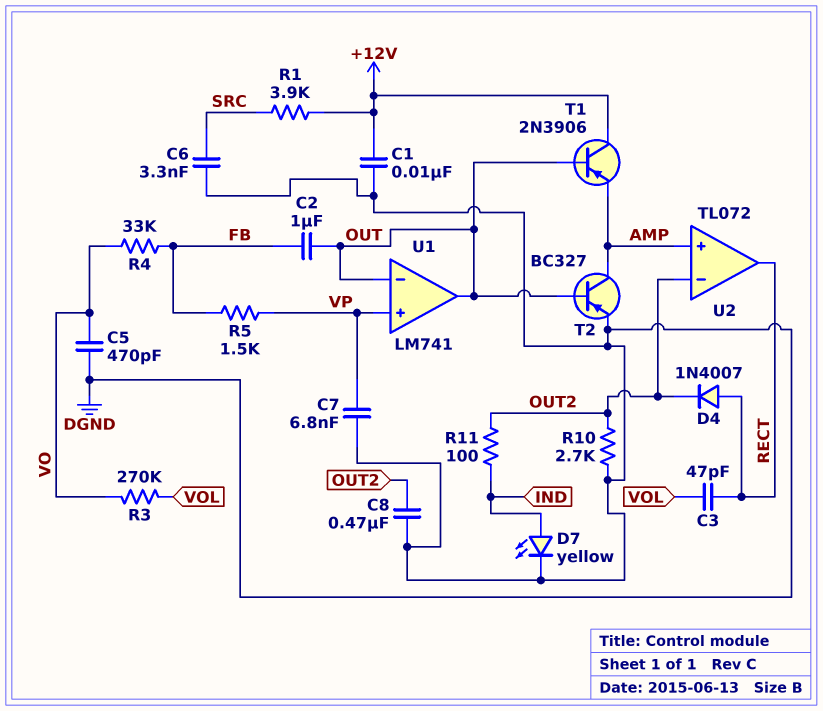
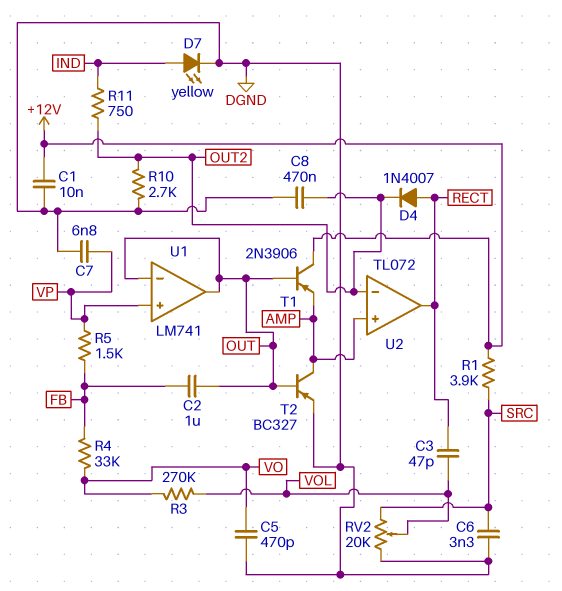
R11: 100 (IND, OUT2) -> 750 (IND, OUT2)
RV2: none -> 20k (DGND, SRC, wiper VOL)

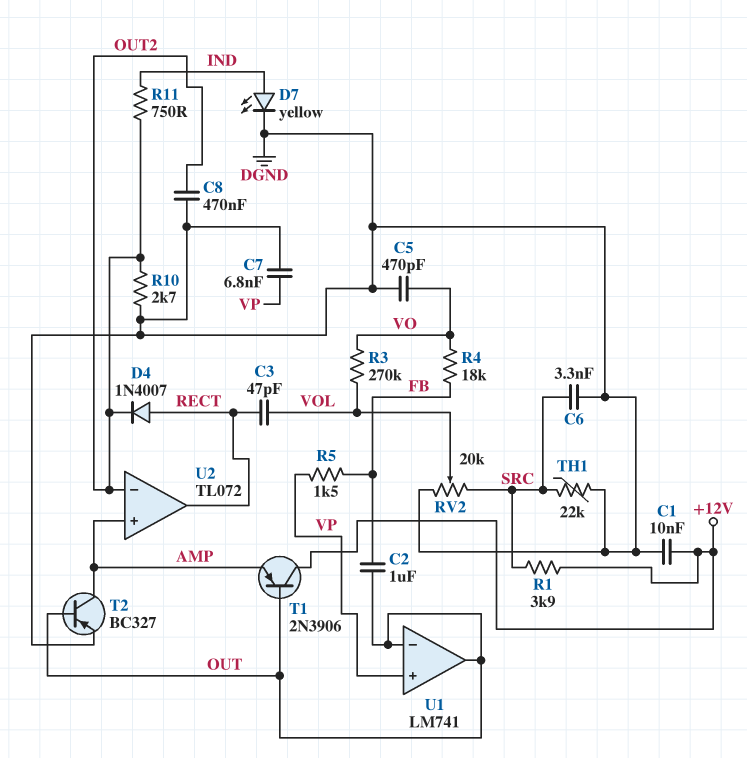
R4: 33k (FB, VO) -> 18k (FB, VO)
TH1: none -> 22k (DGND, SRC)

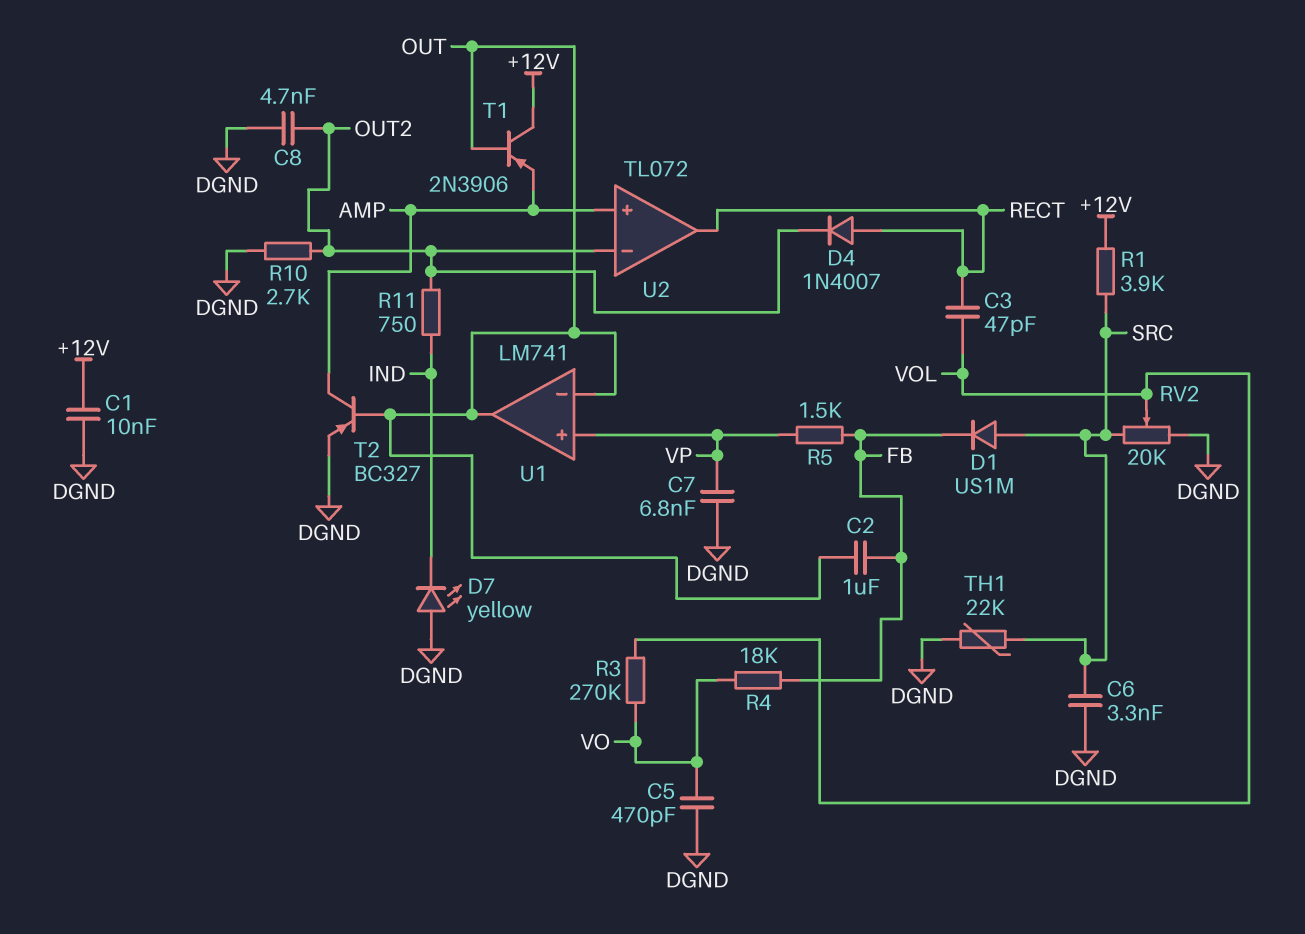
C8: 470nF (DGND, OUT2) -> 4.7nF (DGND, OUT2)
D1: none -> diode US1M (A SRC, K FB)
D7: LED yellow (A IND, K DGND) -> LED yellow (A DGND, K IND)

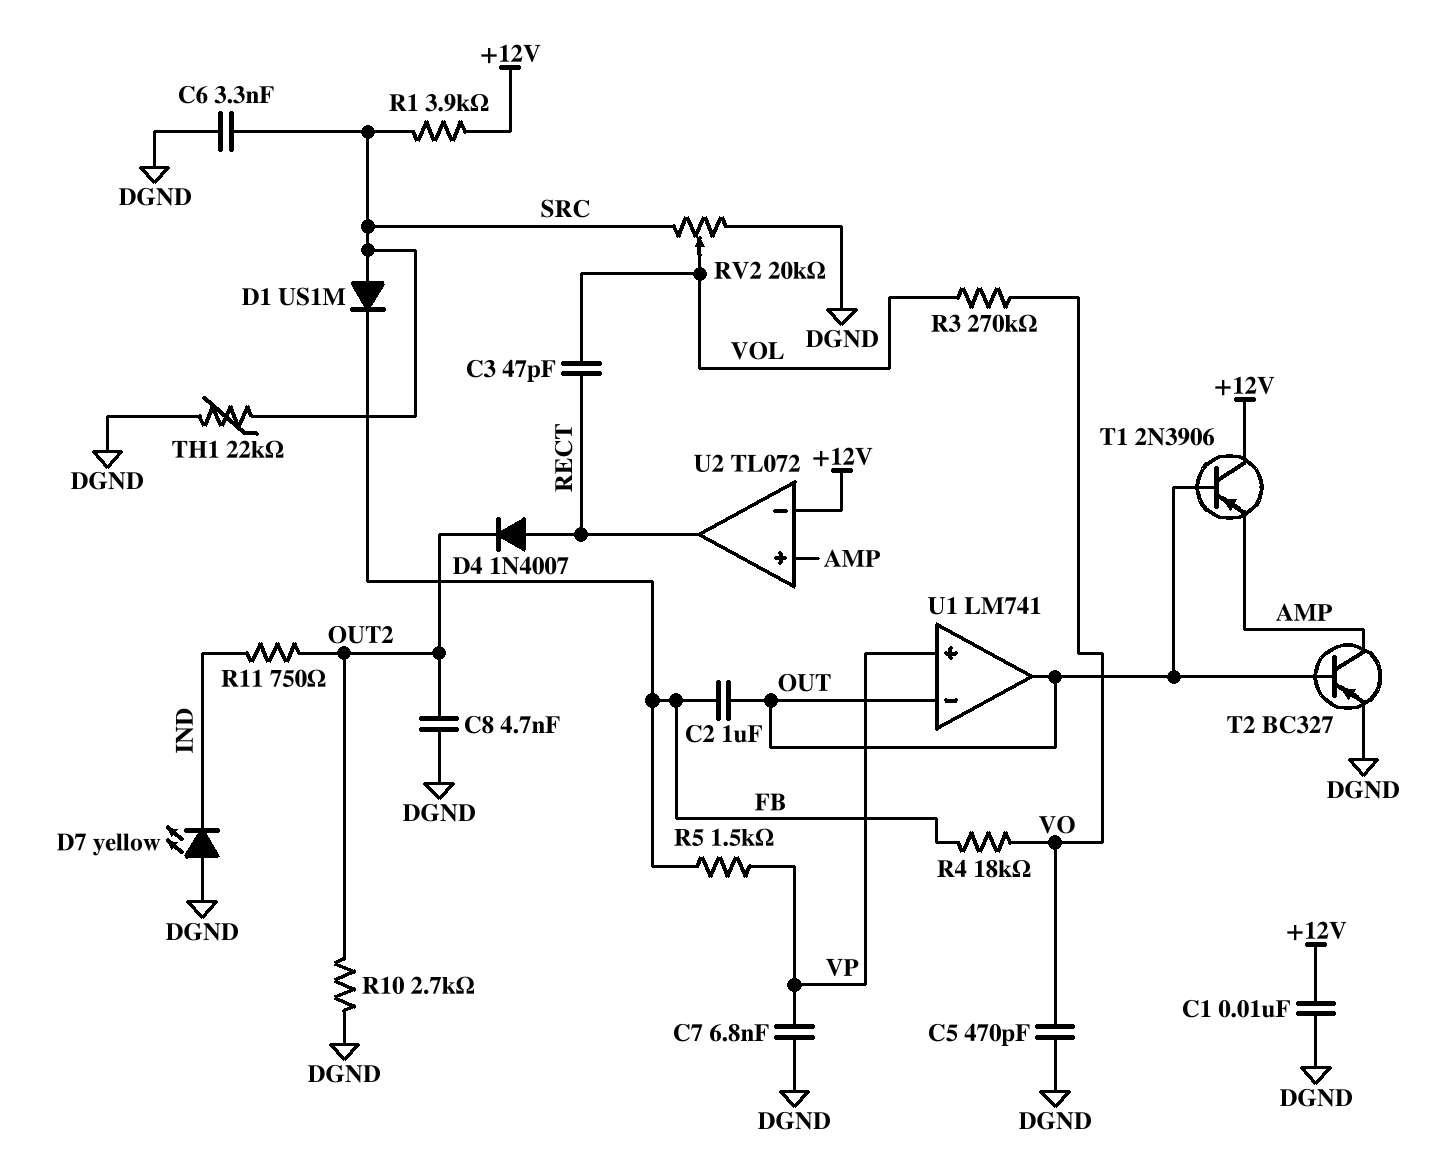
U2 pin in-: OUT2 -> +12V

